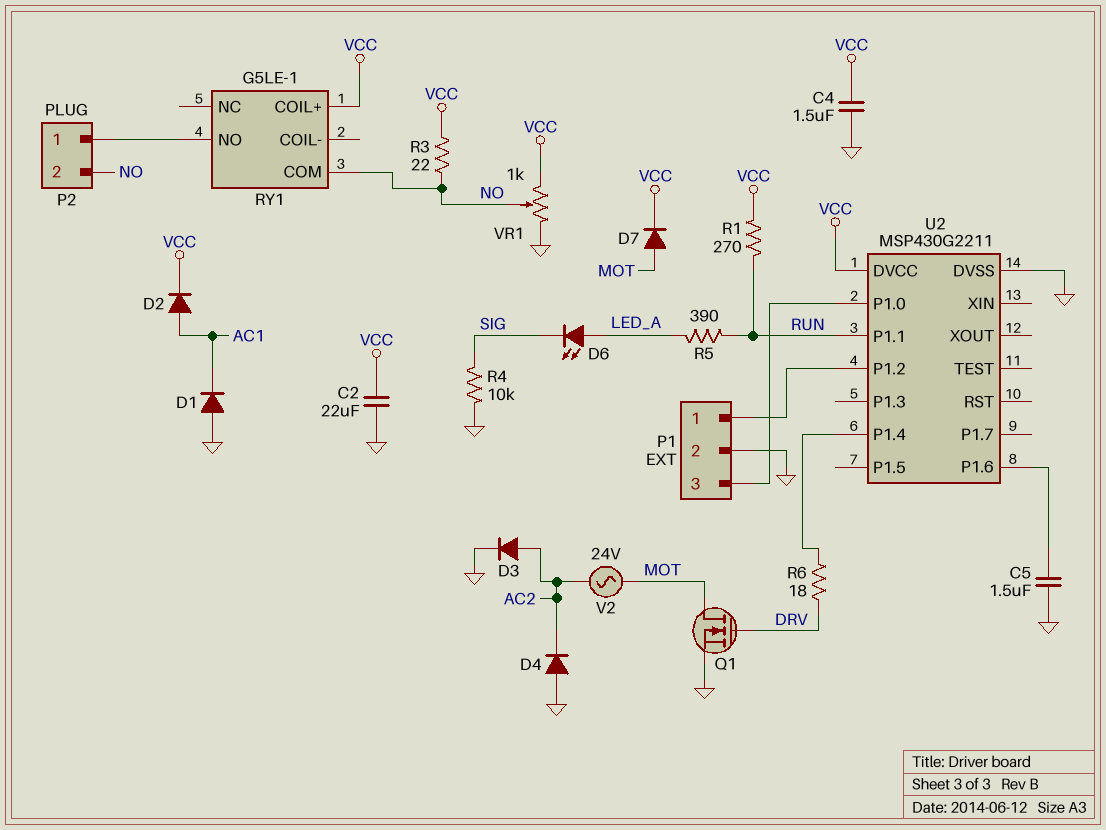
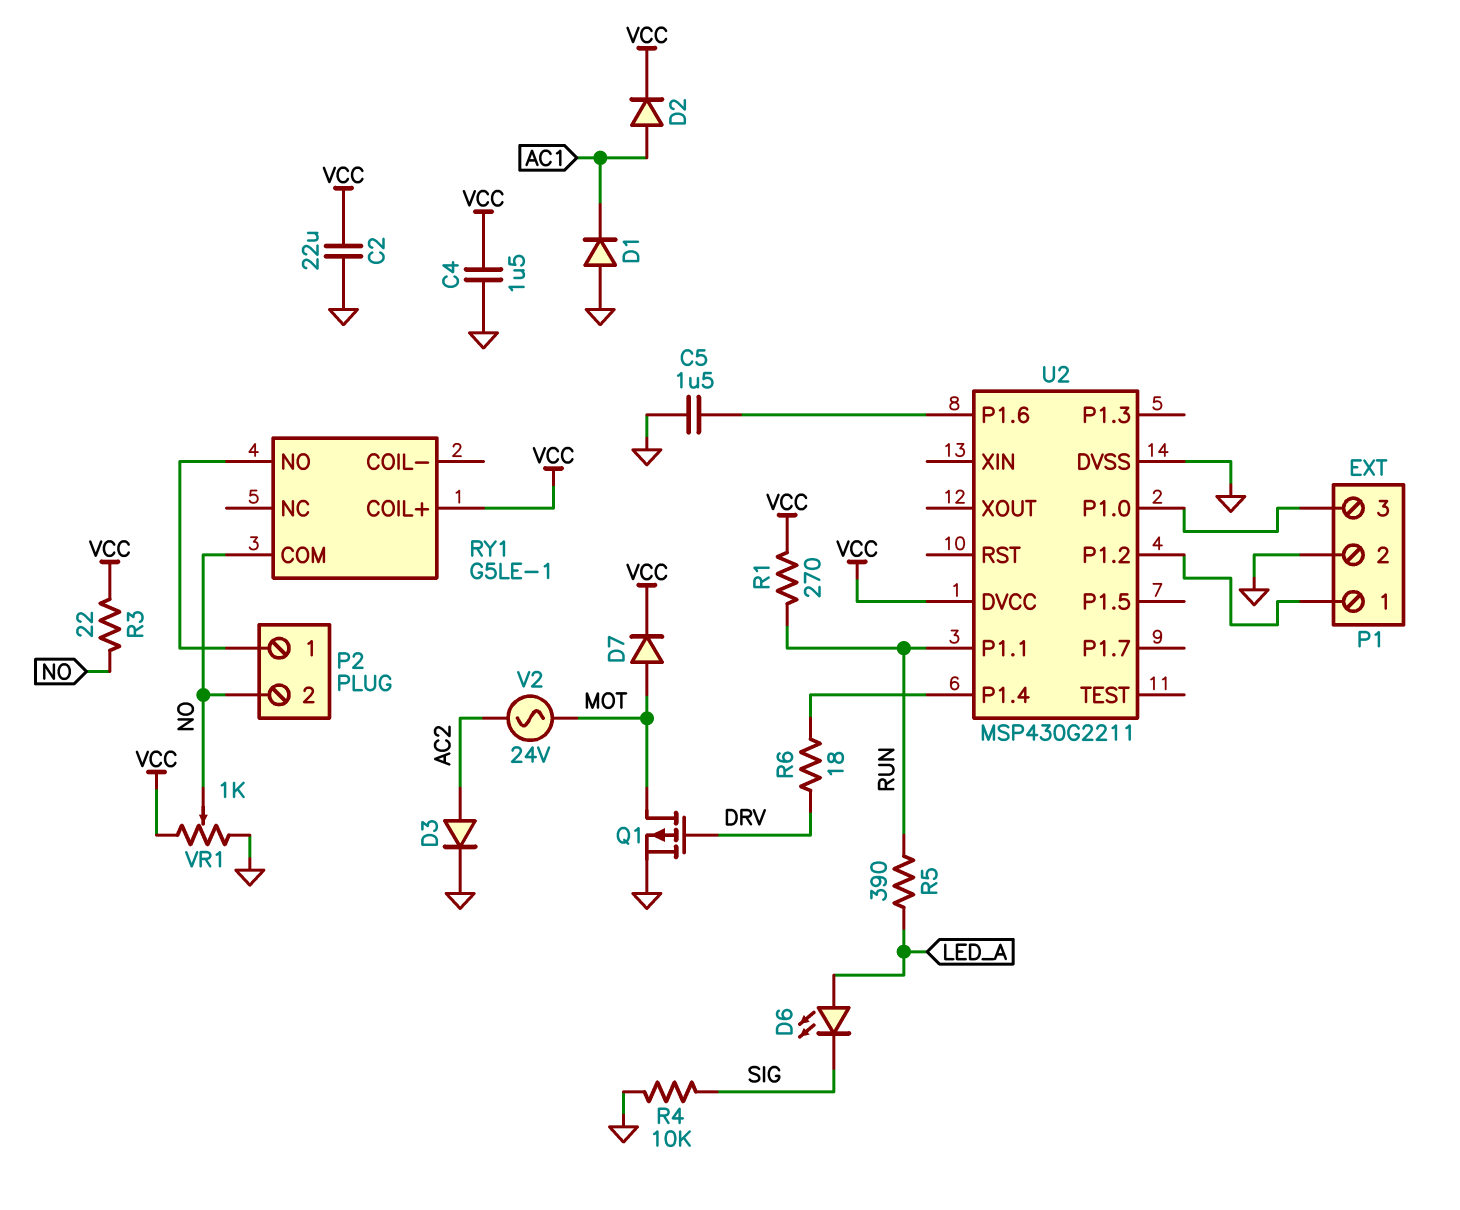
D4: diode (A GND, K AC2) -> none
Q1: NMOS (G DRV, D MOT, S GND) -> PMOS (G DRV, D MOT, S GND)

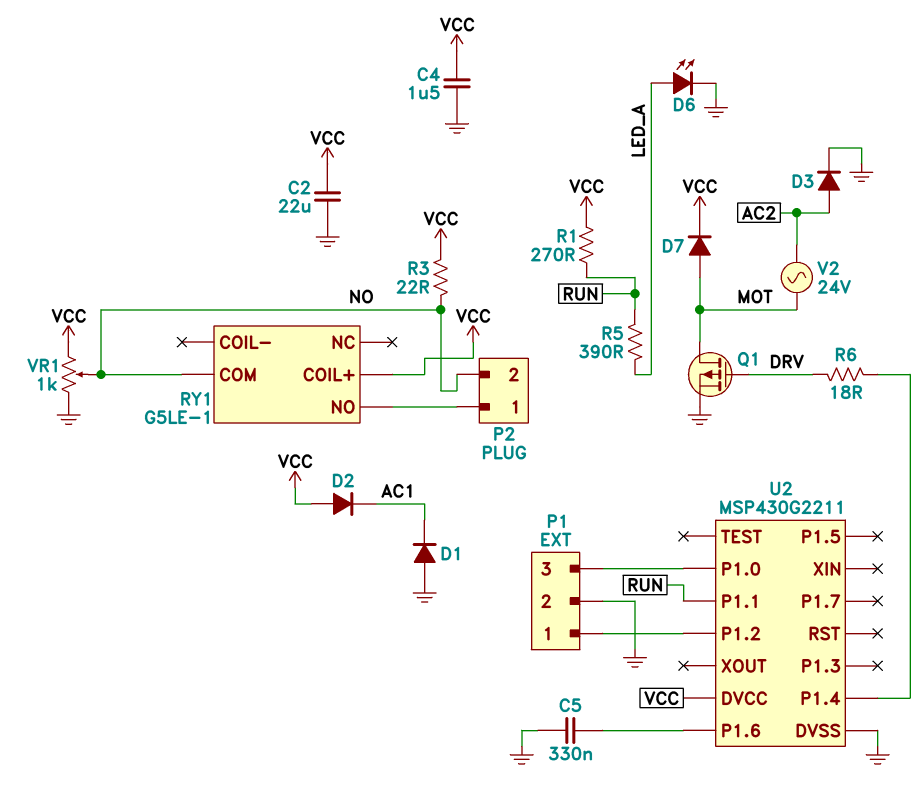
C5: 1.5uF (GND, U2/P1.6) -> 330nF (GND, U2/P1.6)
D2: diode (A AC1, K VCC) -> diode (A VCC, K AC1)
D6: LED (A LED_A, K SIG) -> LED (A LED_A, K GND)
R4: 10k (GND, SIG) -> none

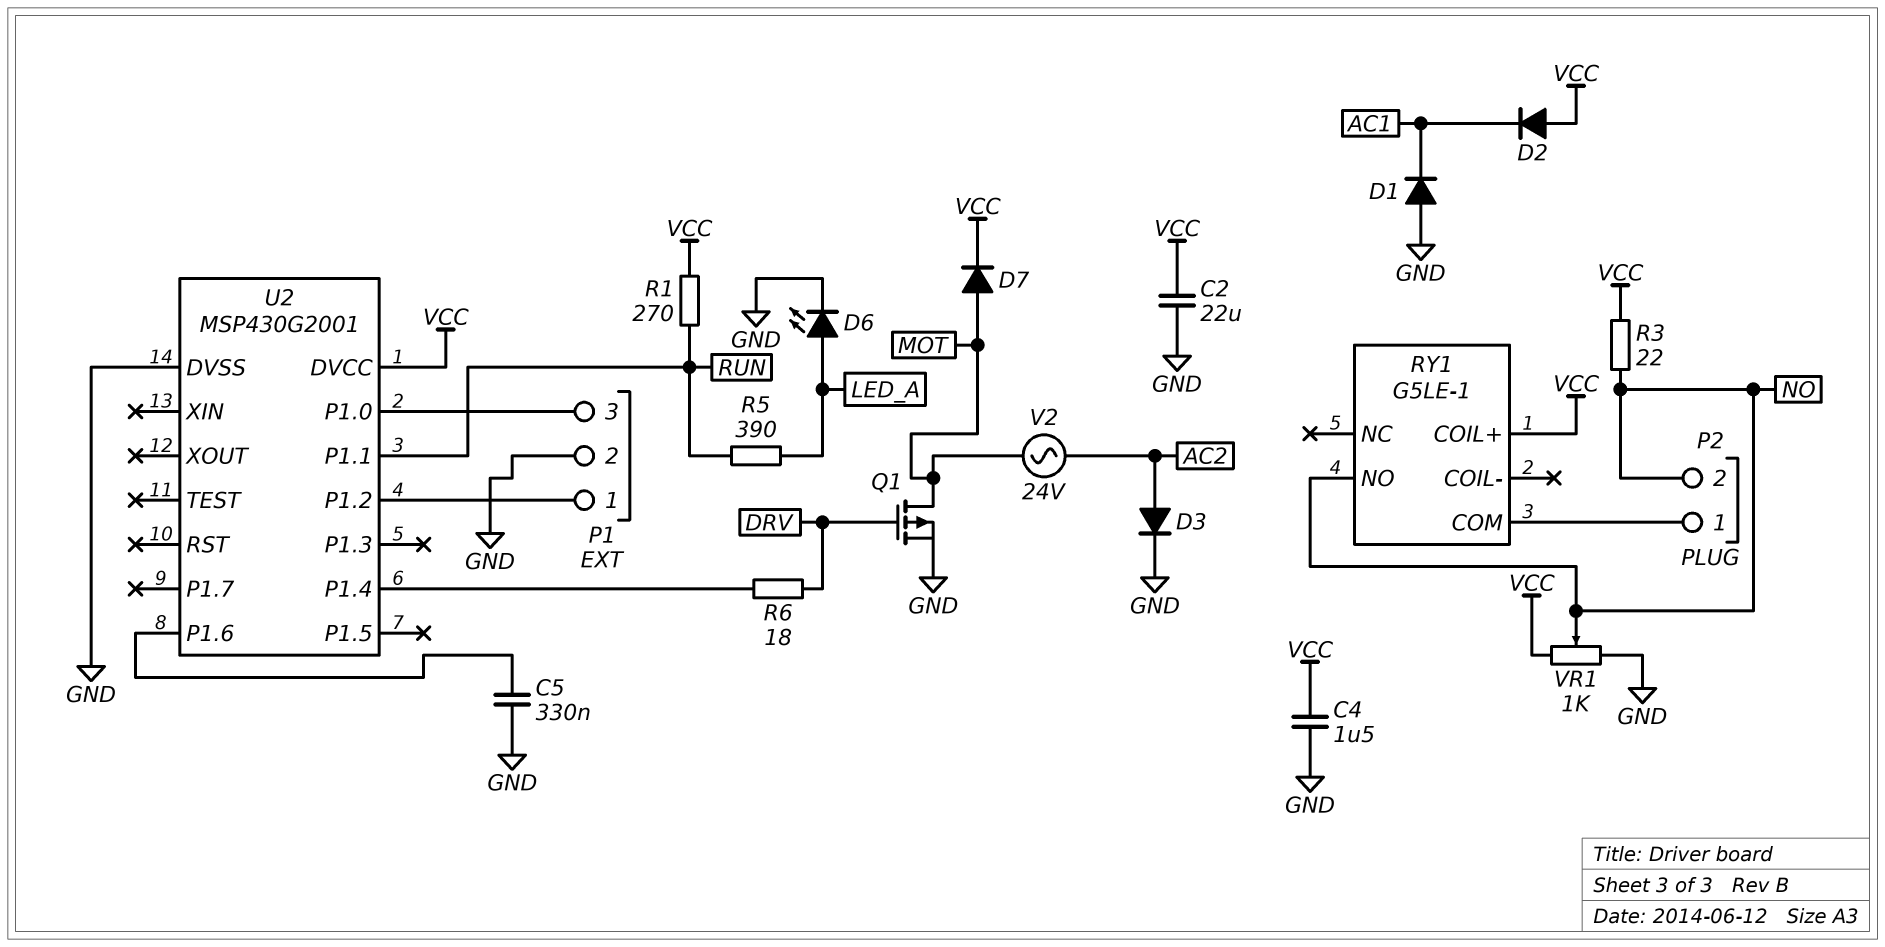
RY1 pin COM: NO -> P2/1
RY1 pin NO: P2/1 -> NO
U2: MSP430G2211 -> MSP430G2001

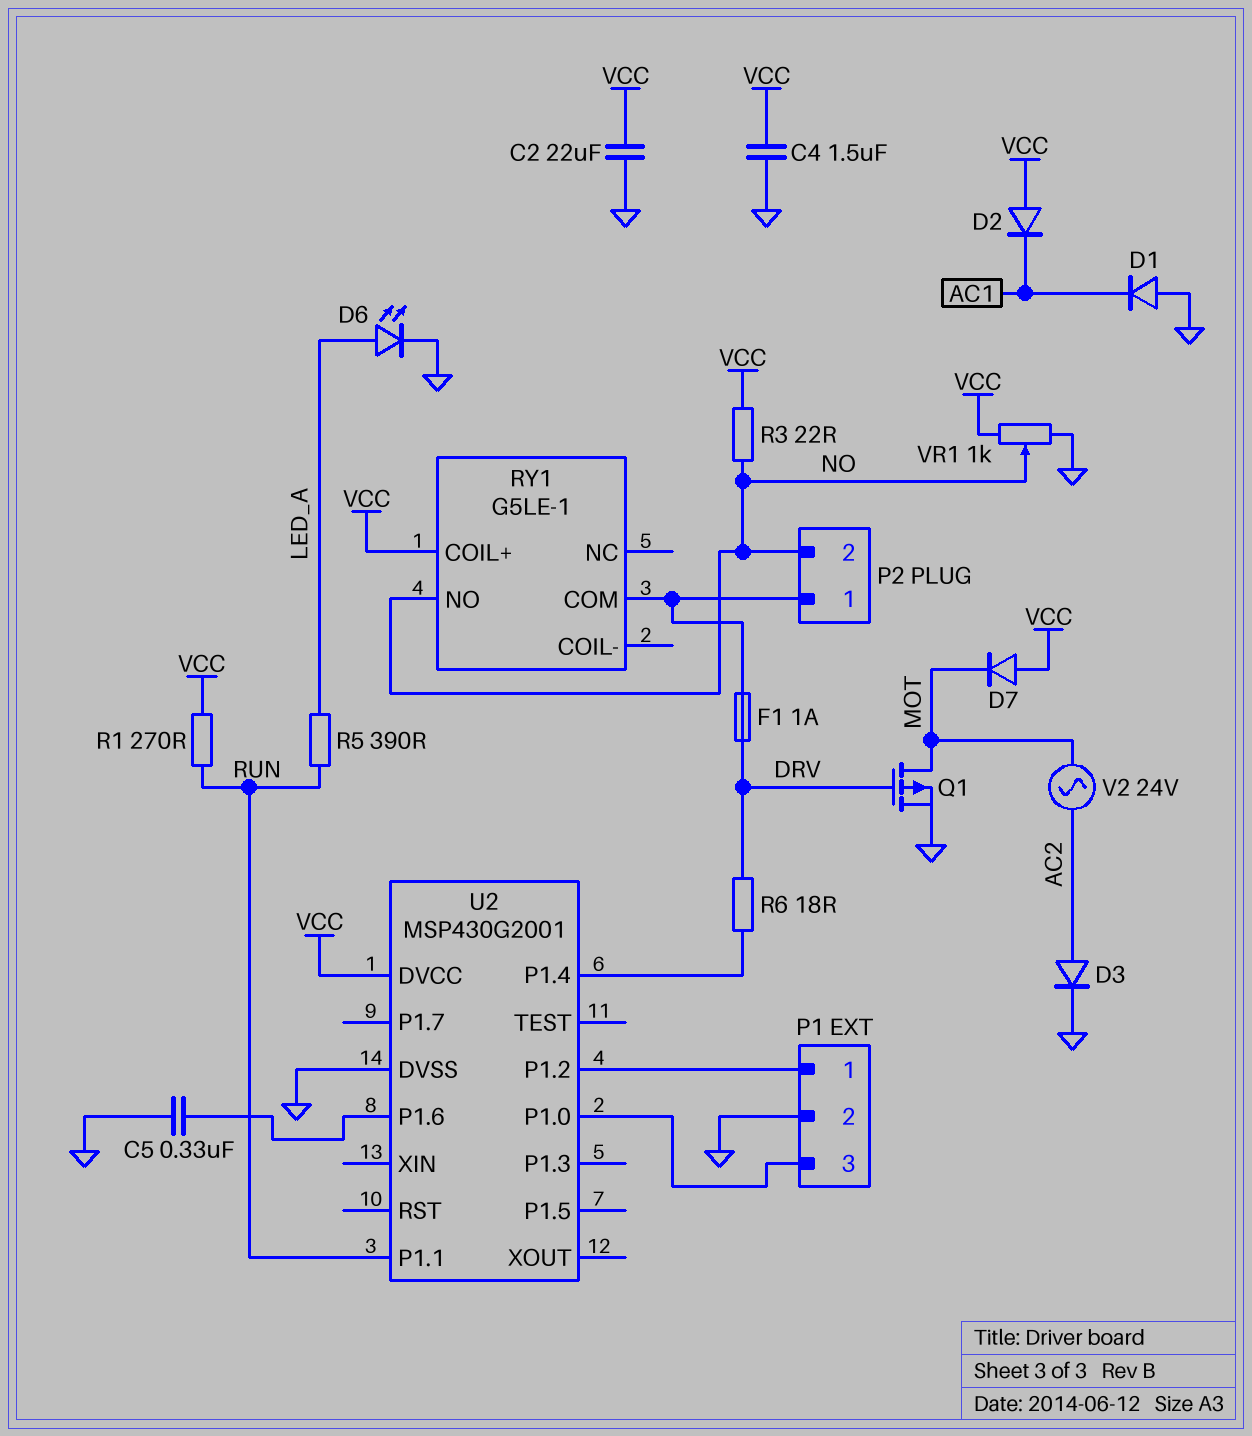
D7: diode (A MOT, K VCC) -> diode (A VCC, K MOT)
F1: none -> 1A (DRV, P2/1)

